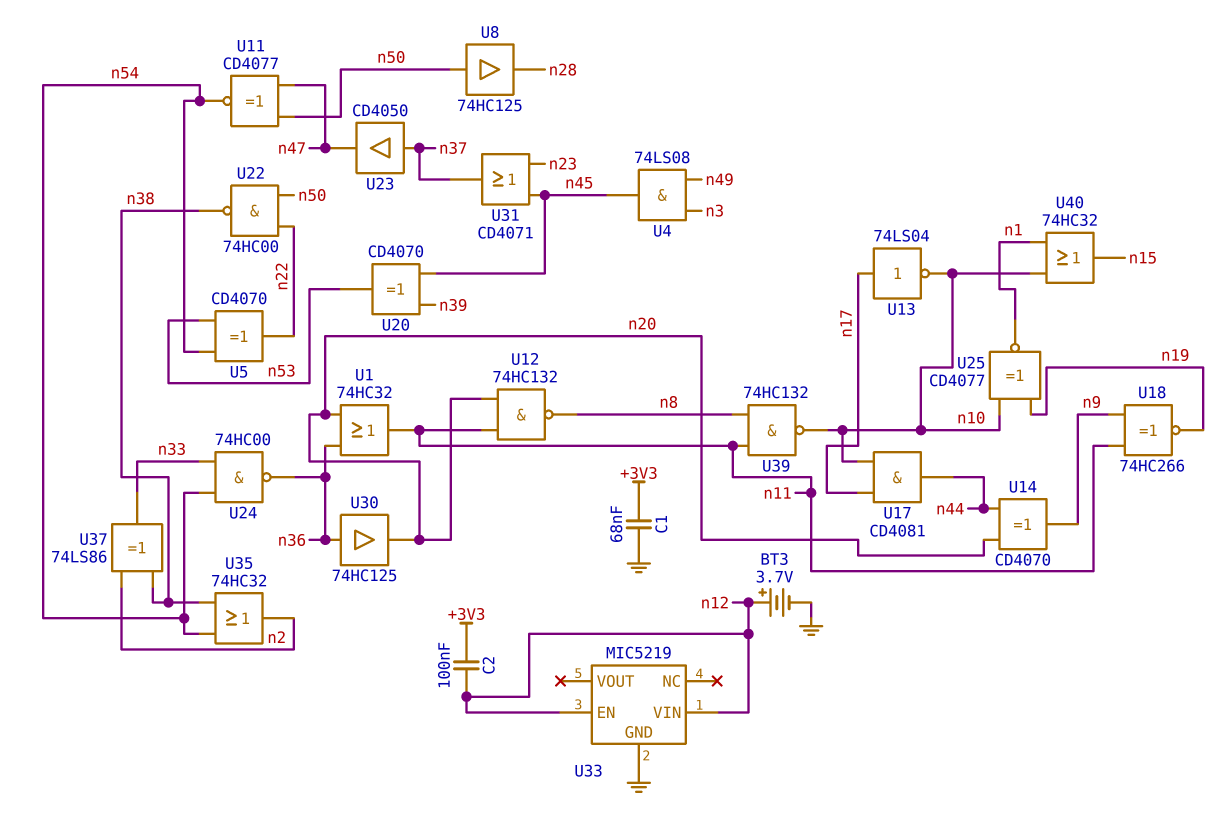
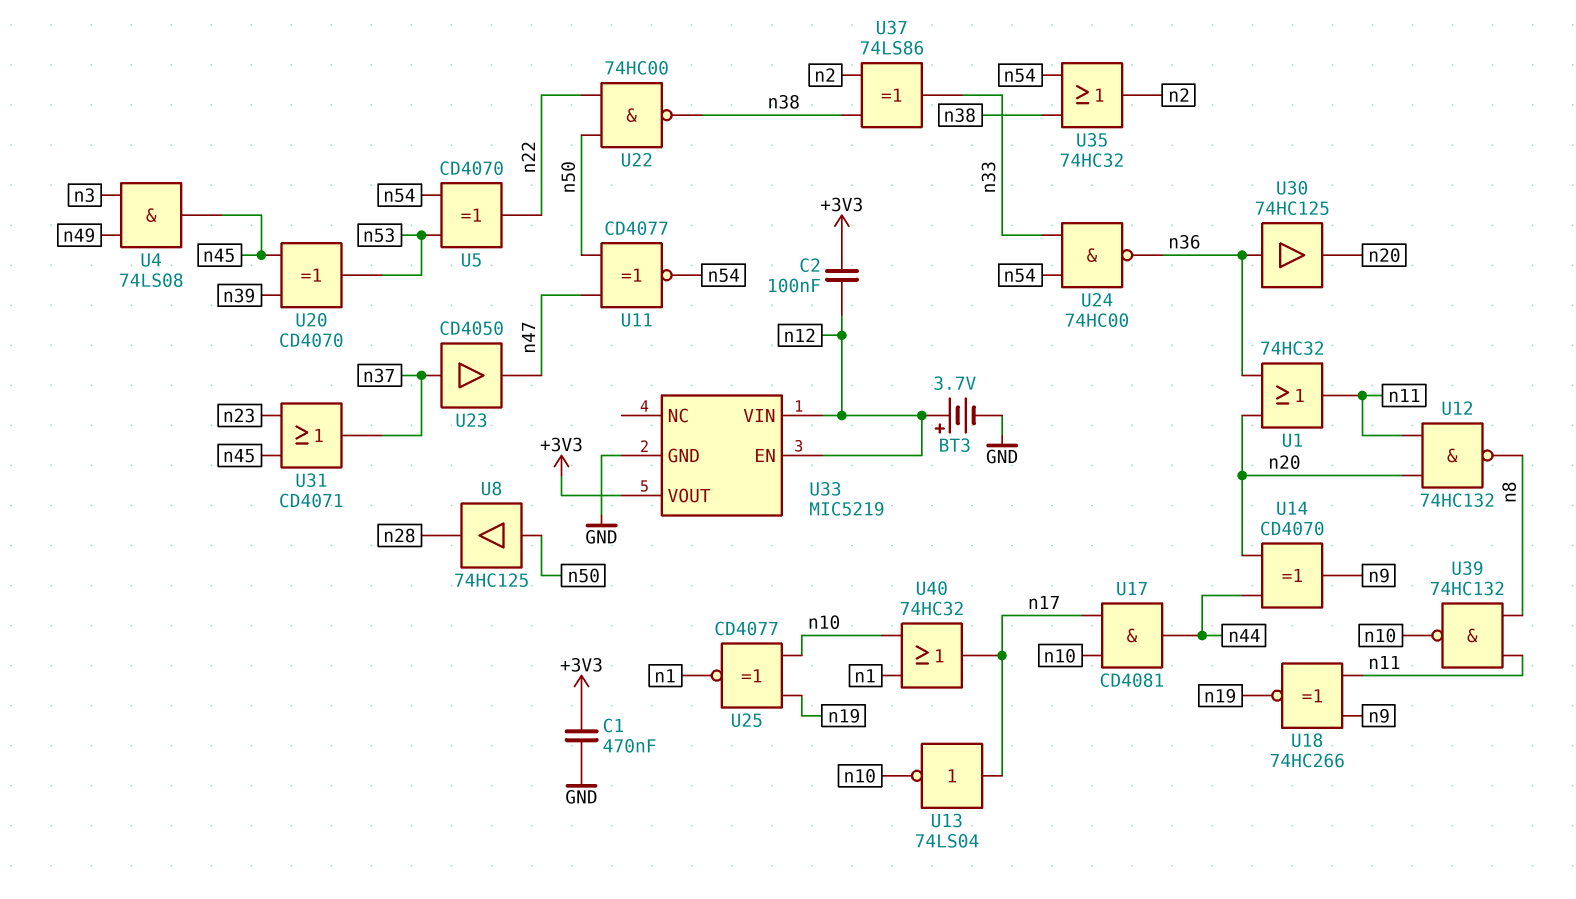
C1: 68nF (+3V3, GND) -> 470nF (+3V3, GND)
U33 pin VOUT: none -> +3V3
U40: OR 74HC32 (in n1, in n10, out n15) -> OR 74HC32 (in n1, in n10, out n17)

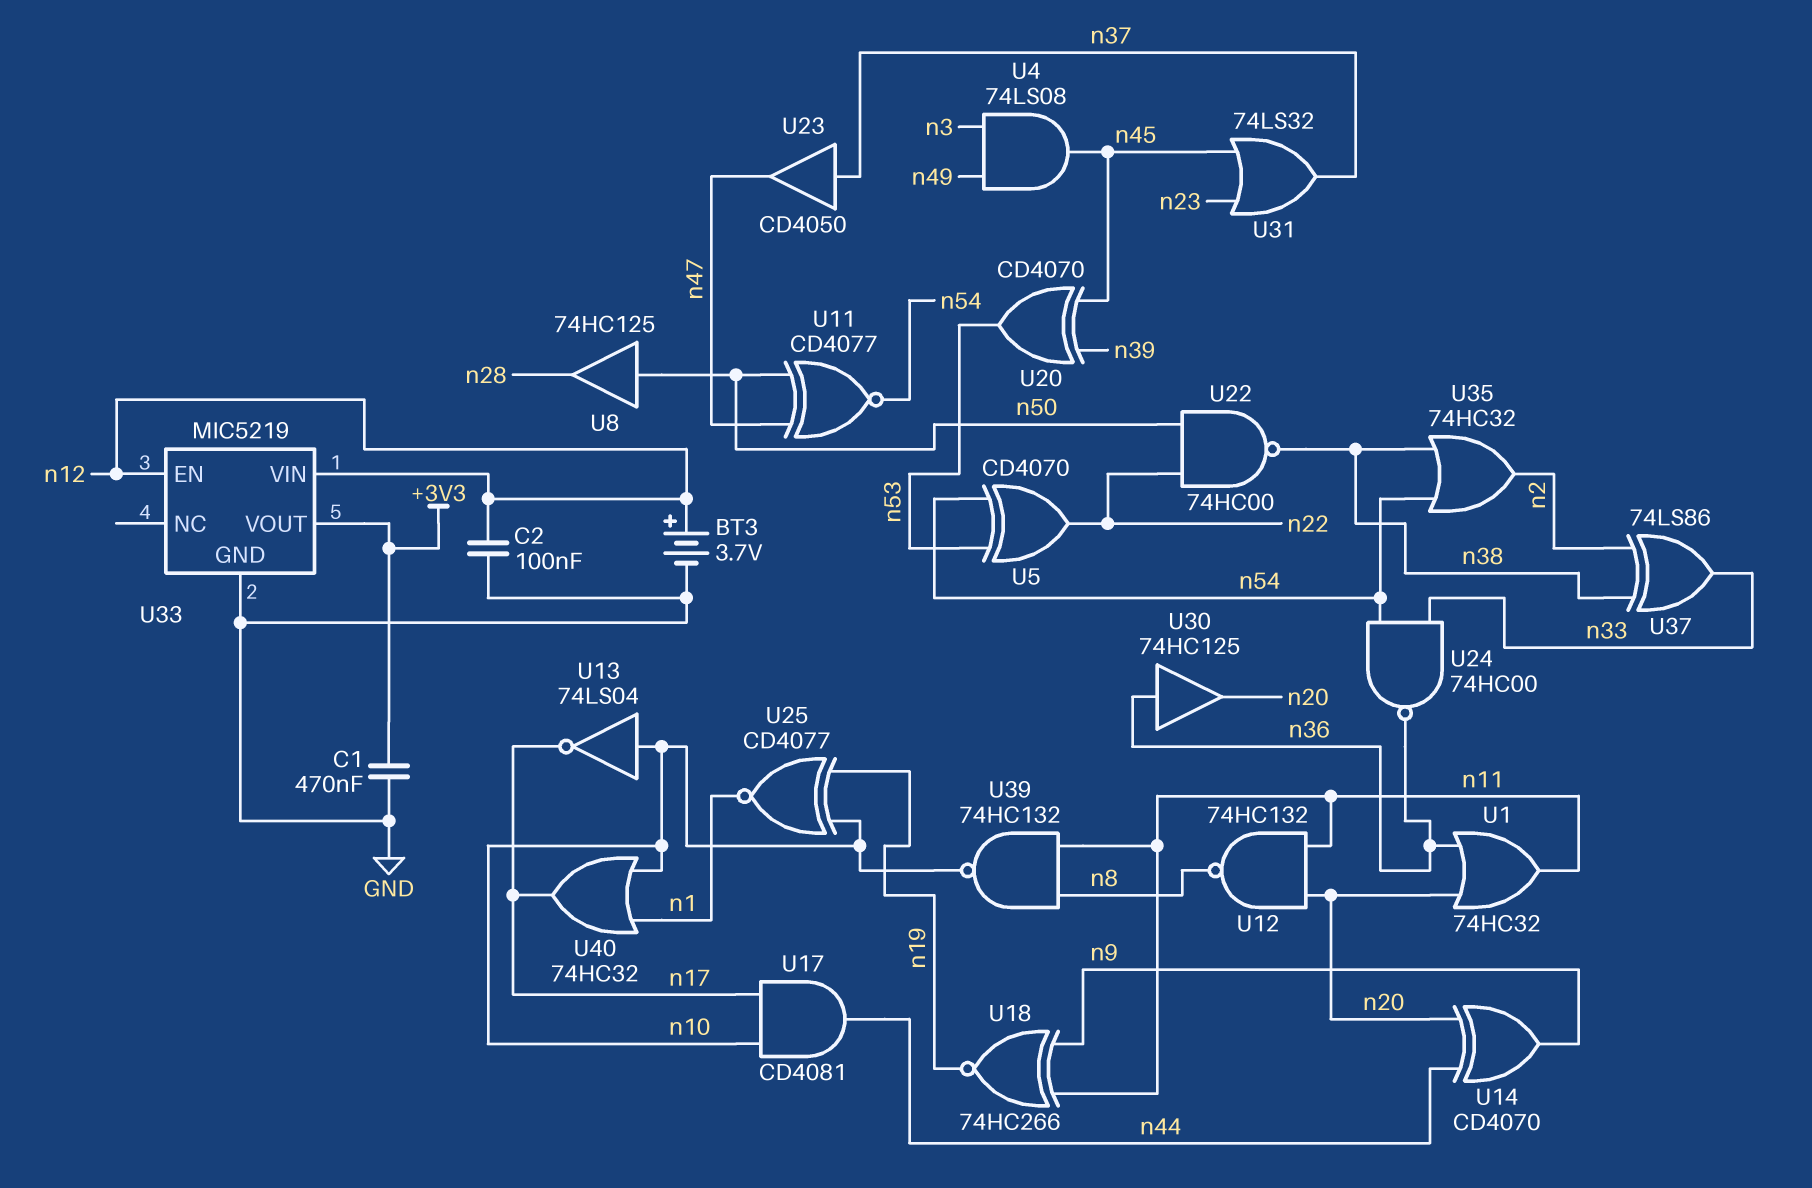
C2: 100nF (+3V3, n12) -> 100nF (GND, n12)
U13: NOT 74LS04 (in n17, out n10) -> NOT 74LS04 (in n10, out n17)
U31: OR CD4071 (in n23, in n45, out n37) -> OR 74LS32 (in n23, in n45, out n37)

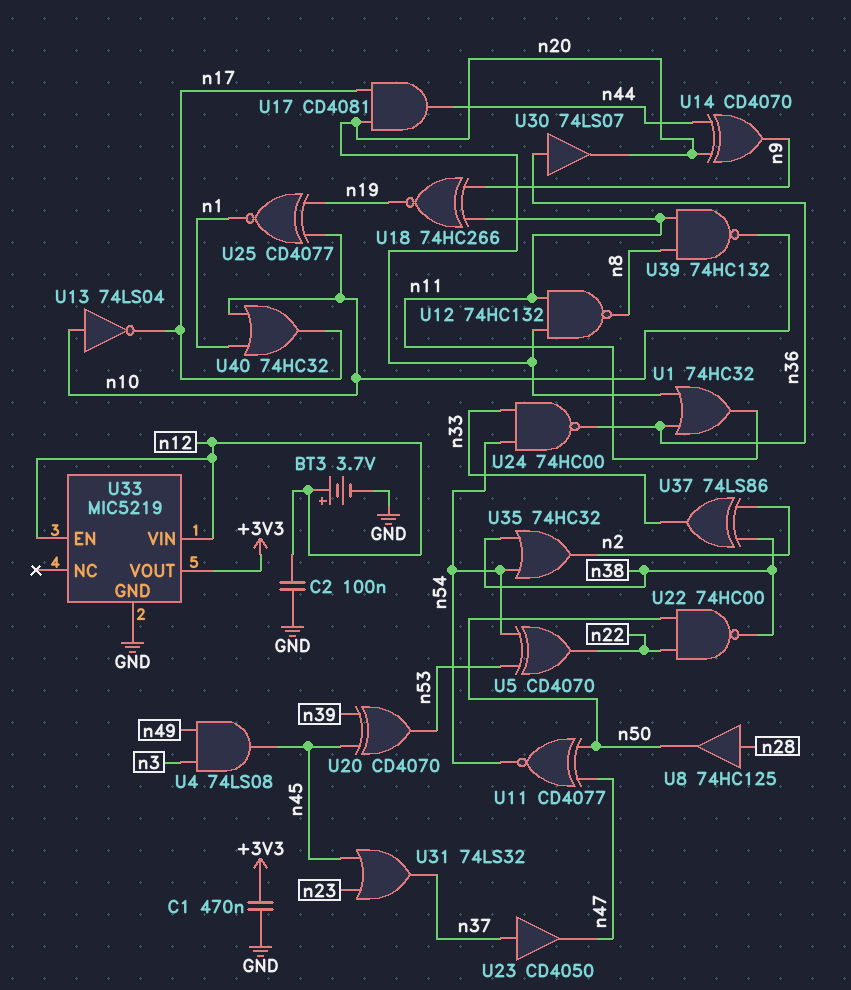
U8: buffer 74HC125 (in n50, out n28) -> buffer 74HC125 (in n28, out n50)
U17: AND CD4081 (in n10, in n17, out n44) -> AND CD4081 (in n17, in n20, out n44)
U30: buffer 74HC125 (in n36, out n20) -> buffer 74LS07 (in n36, out n20)

